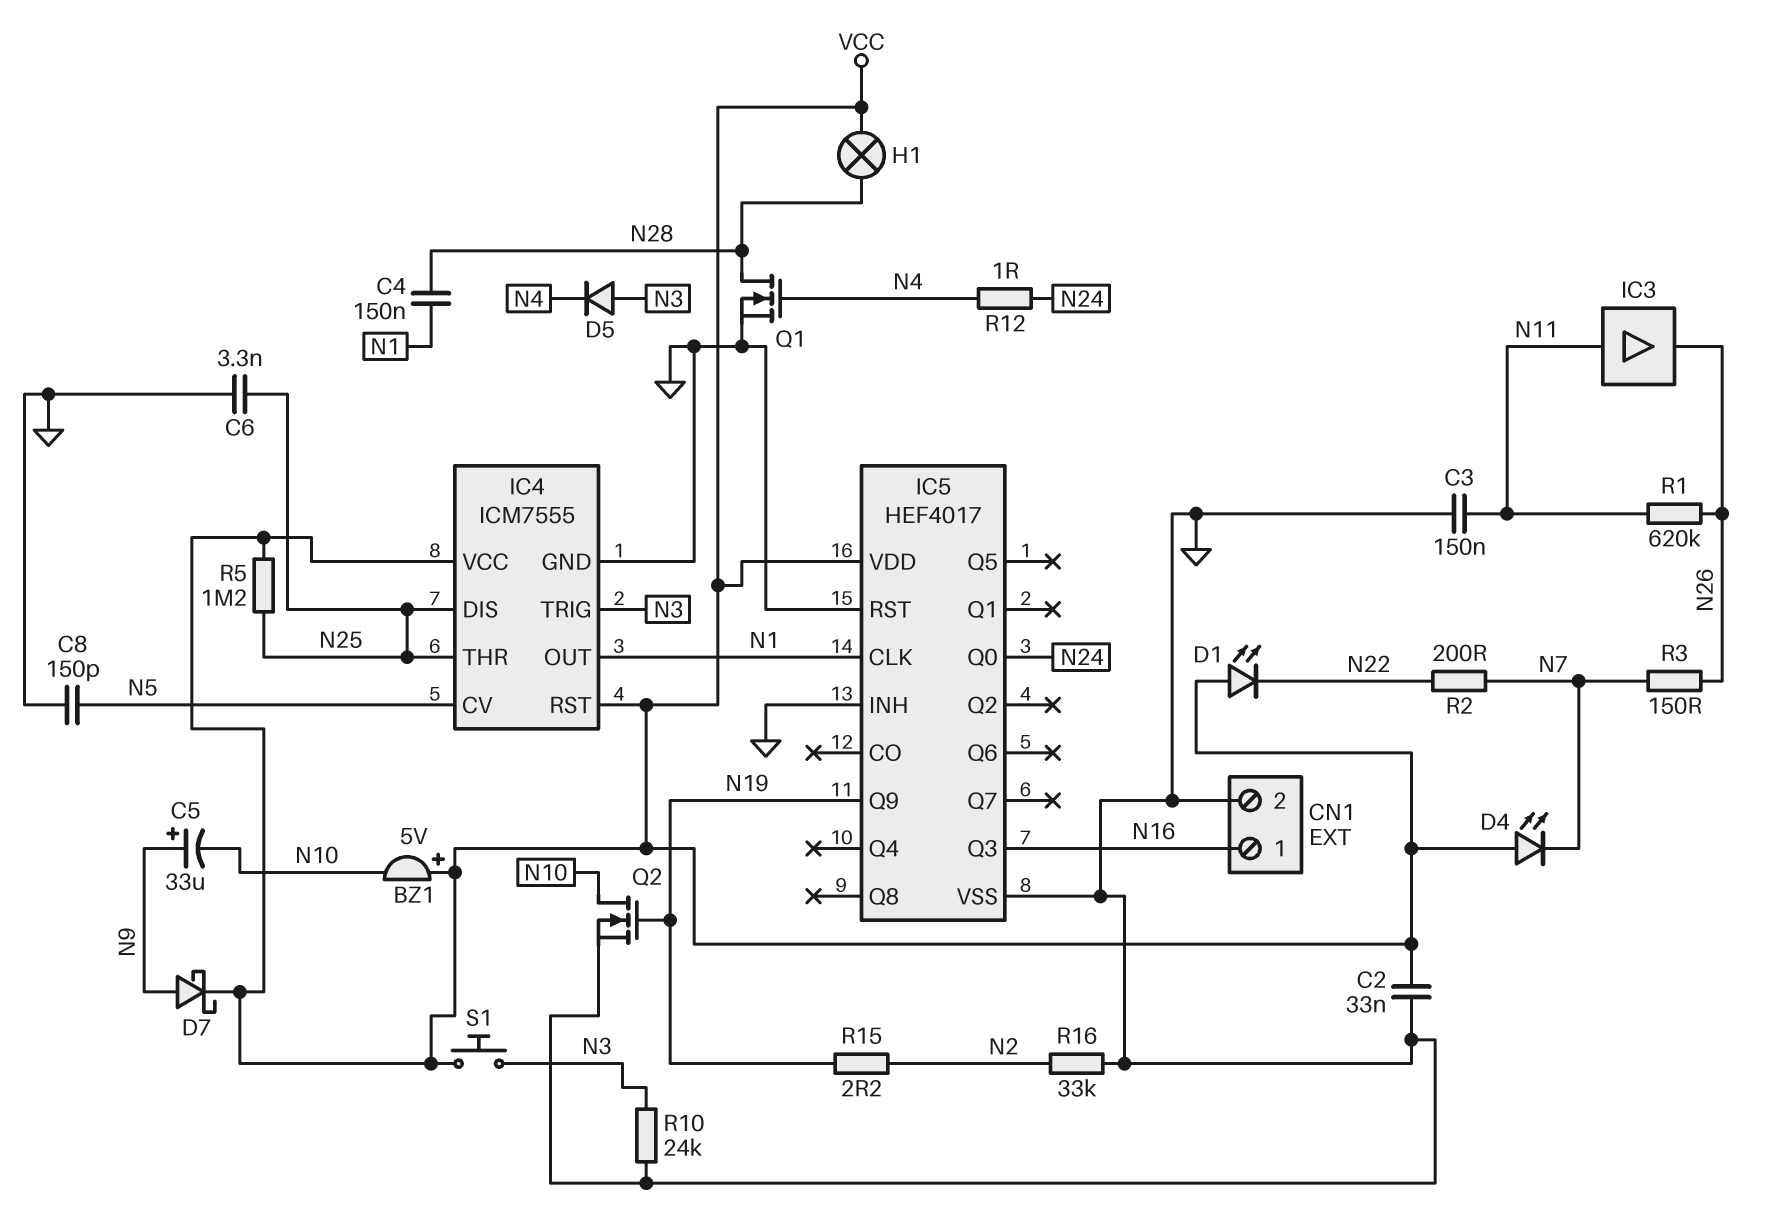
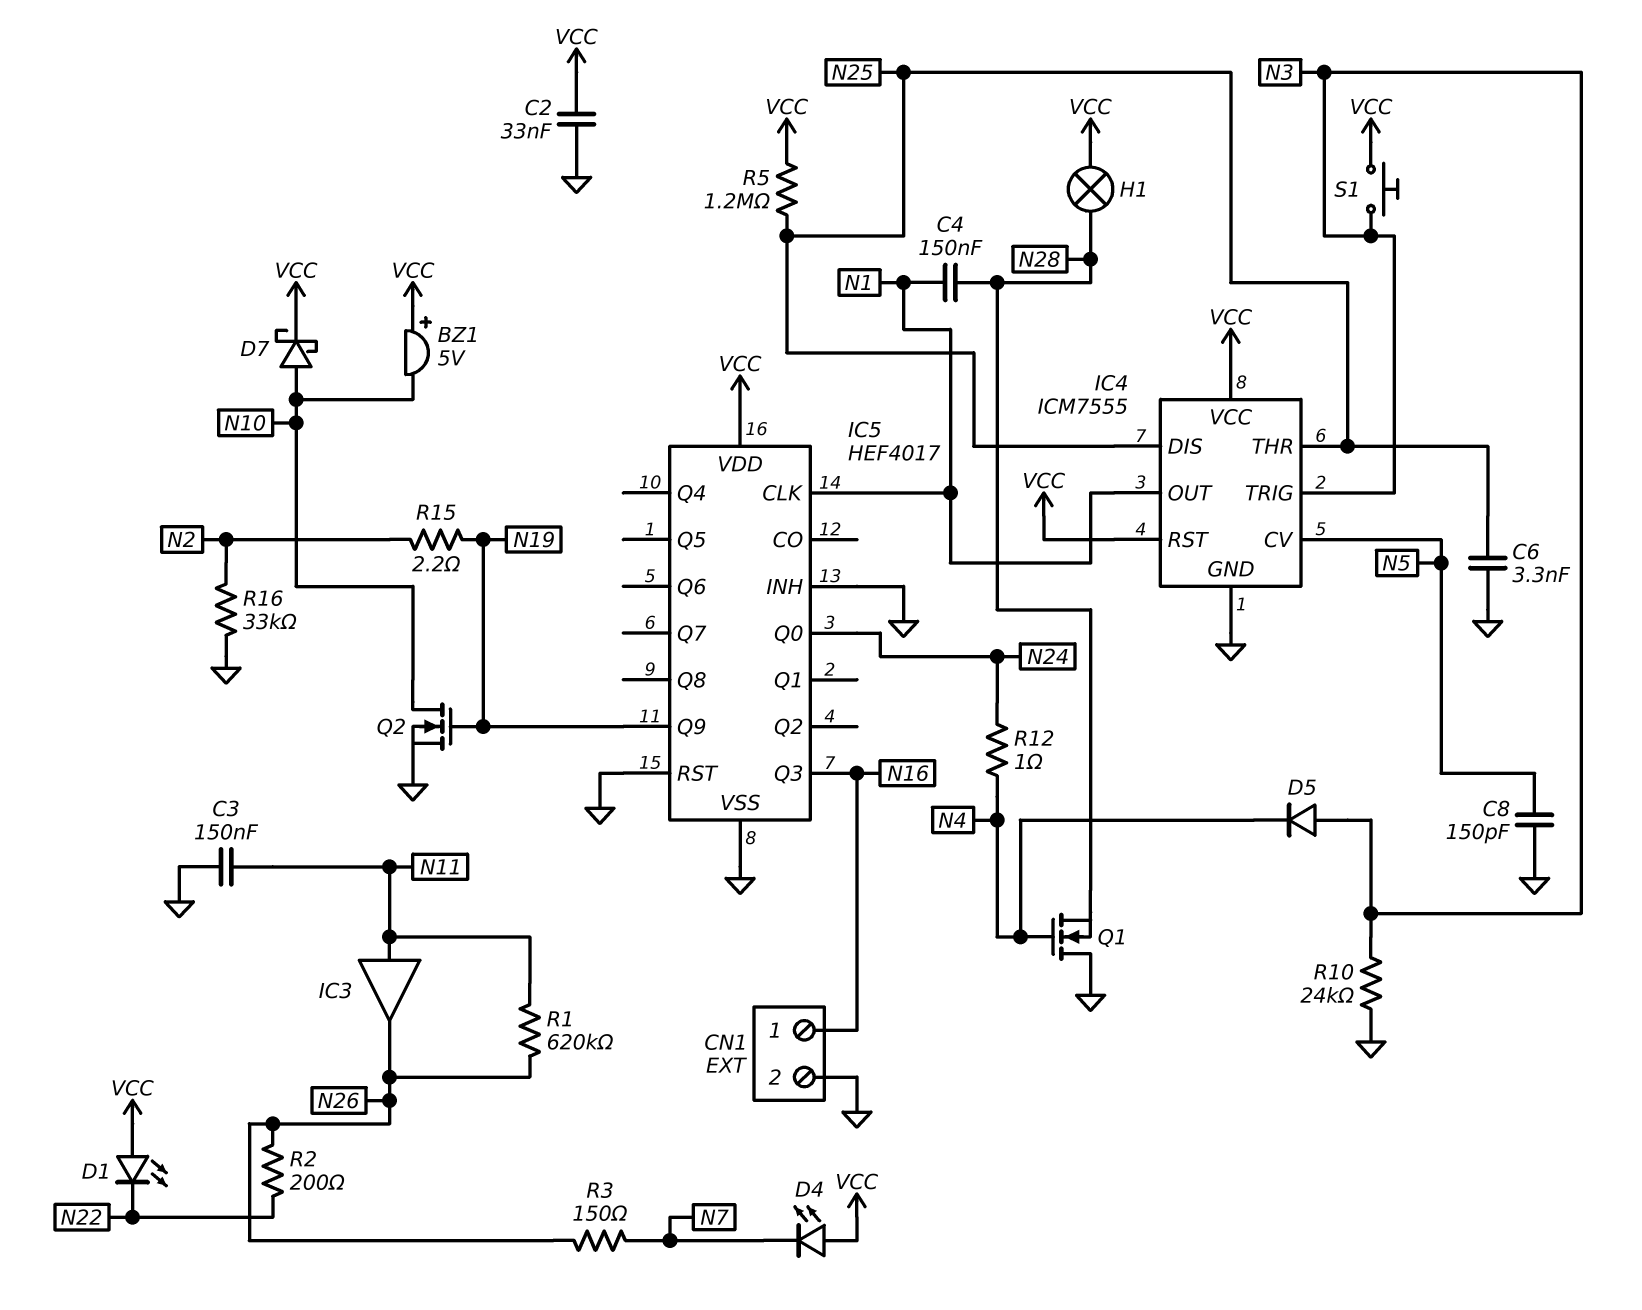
C5: 33uF (plus N9, minus N10) -> none
D7: schottky (A N9, K VCC) -> schottky (A N10, K VCC)
Q1: NMOS (G N4, D N28, S GND) -> NMOS (G N4, D GND, S N28)
R2: 200 (N7, N22) -> 200 (N22, N26)

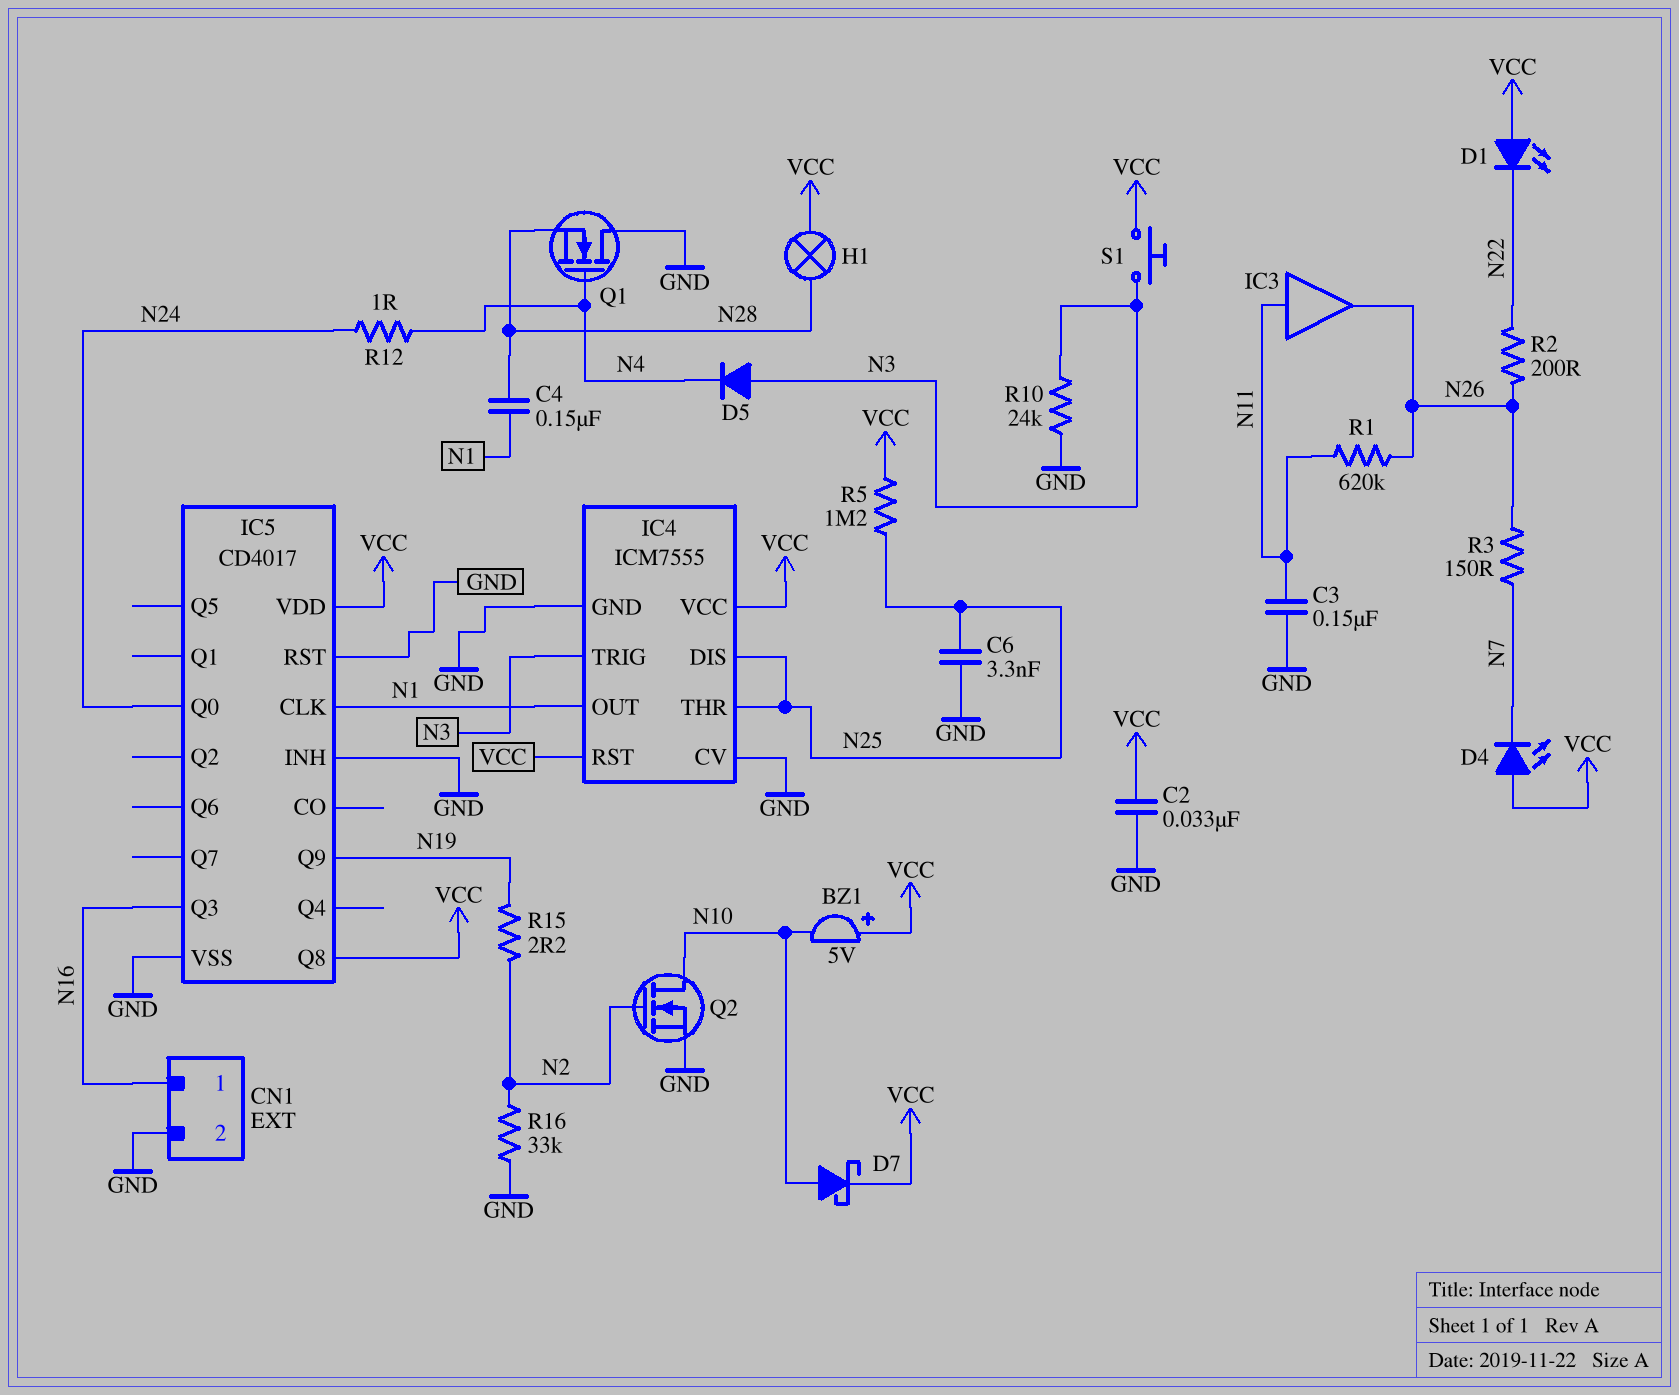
C8: 150pF (GND, N5) -> none
IC4 pin CV: N5 -> GND
IC5: HEF4017 -> CD4017
IC5 pin Q8: none -> VCC
Q2: NMOS (G N19, D N10, S GND) -> NMOS (G N2, D N10, S GND)

